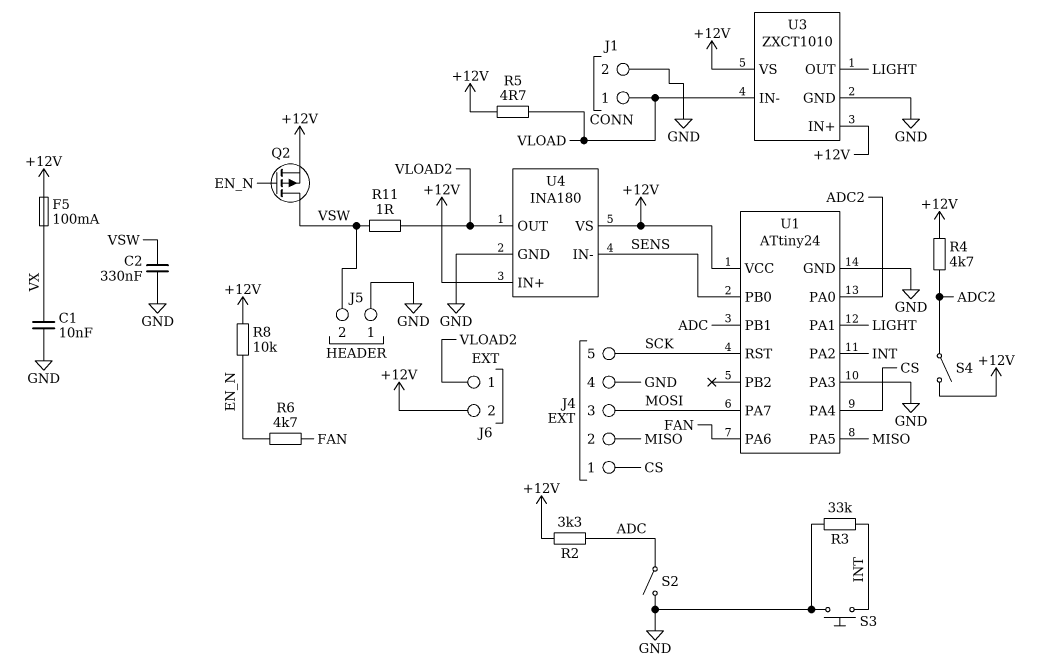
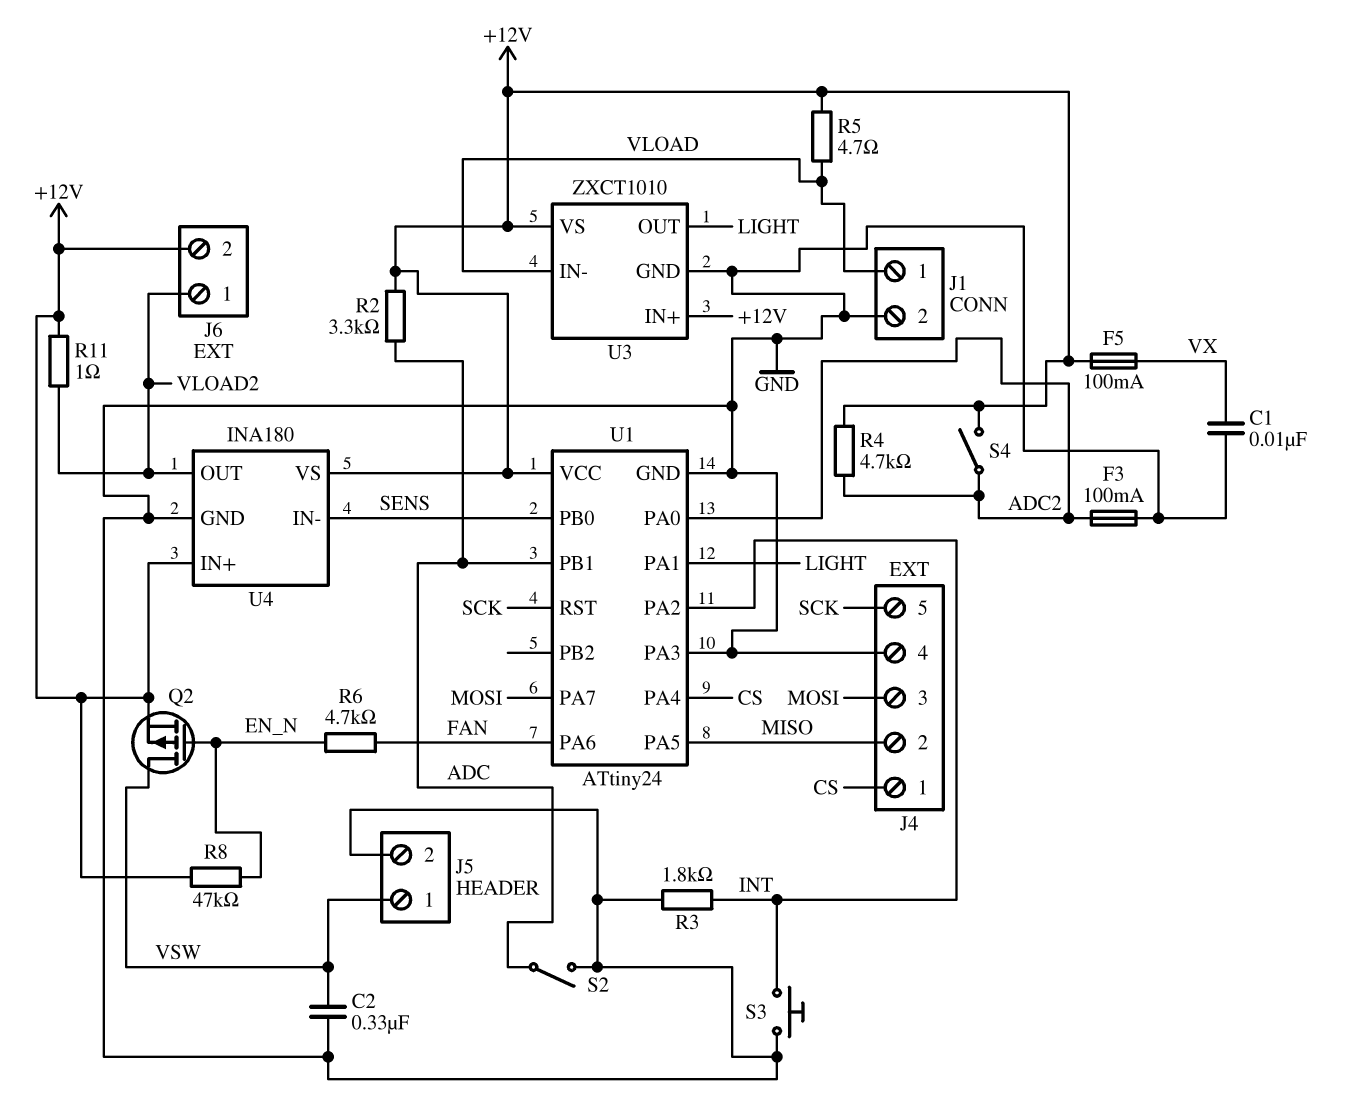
F3: none -> 100mA (ADC2, GND)
J5 pin 1: GND -> VSW
J5 pin 2: VSW -> GND
R3: 33k (GND, INT) -> 1.8k (GND, INT)
R8: 10k (+12V, EN_N) -> 47k (+12V, EN_N)
R11: 1 (VLOAD2, VSW) -> 1 (+12V, VLOAD2)

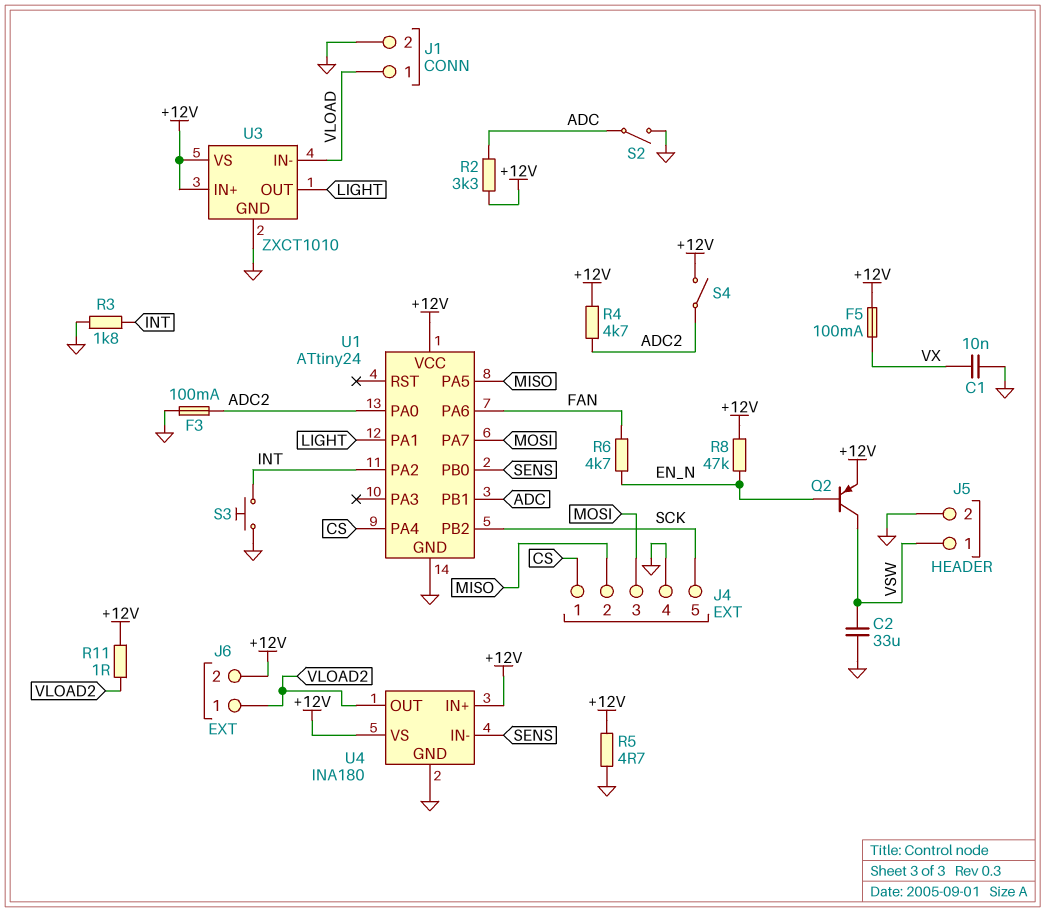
C2: 330nF (GND, VSW) -> 33uF (GND, VSW)
Q2: PMOS (G EN_N, D VSW, S +12V) -> PNP (B EN_N, C VSW, E +12V)
R5: 4.7 (+12V, VLOAD) -> 4.7 (+12V, GND)
U1 pin PA3: GND -> none
U1 pin PB2: none -> SCK
U1 pin RST: SCK -> none

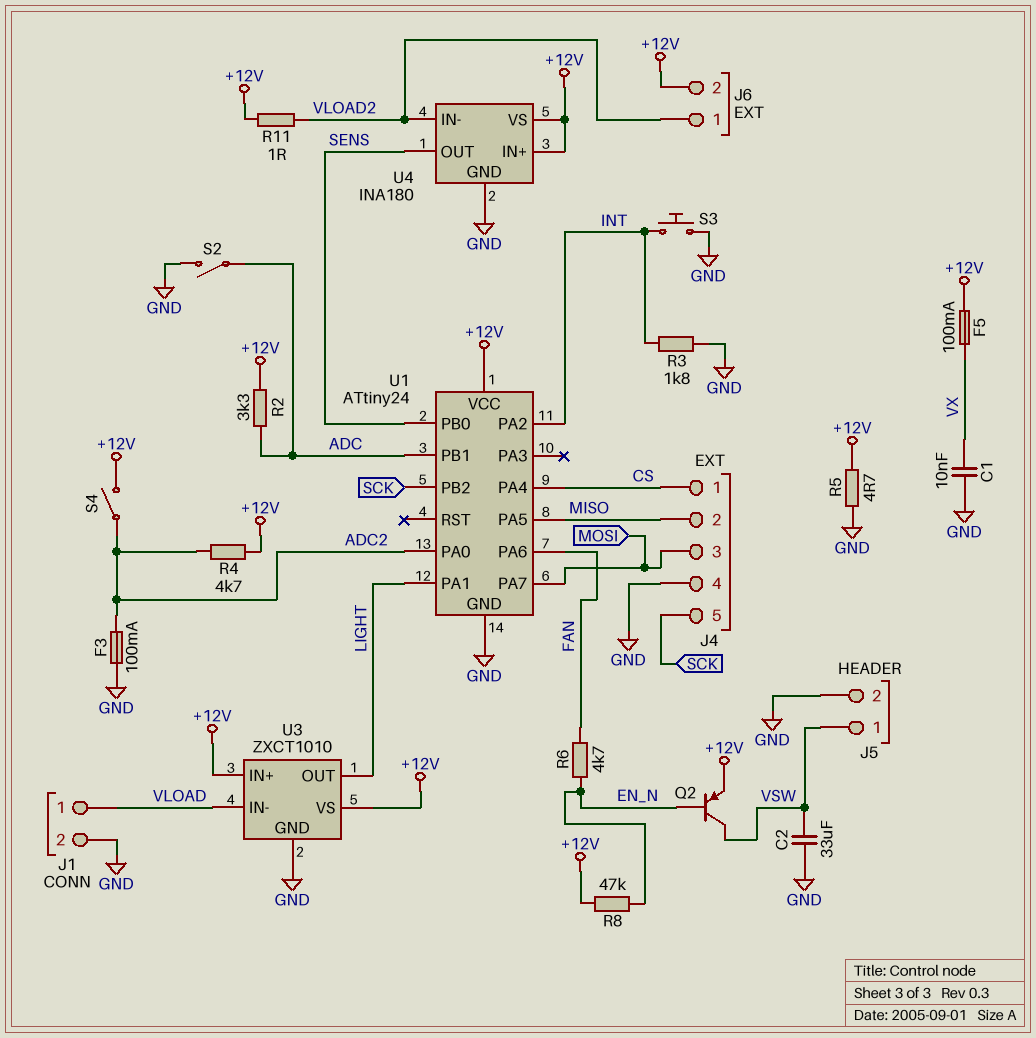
U4 pin IN-: SENS -> VLOAD2
U4 pin OUT: VLOAD2 -> SENS

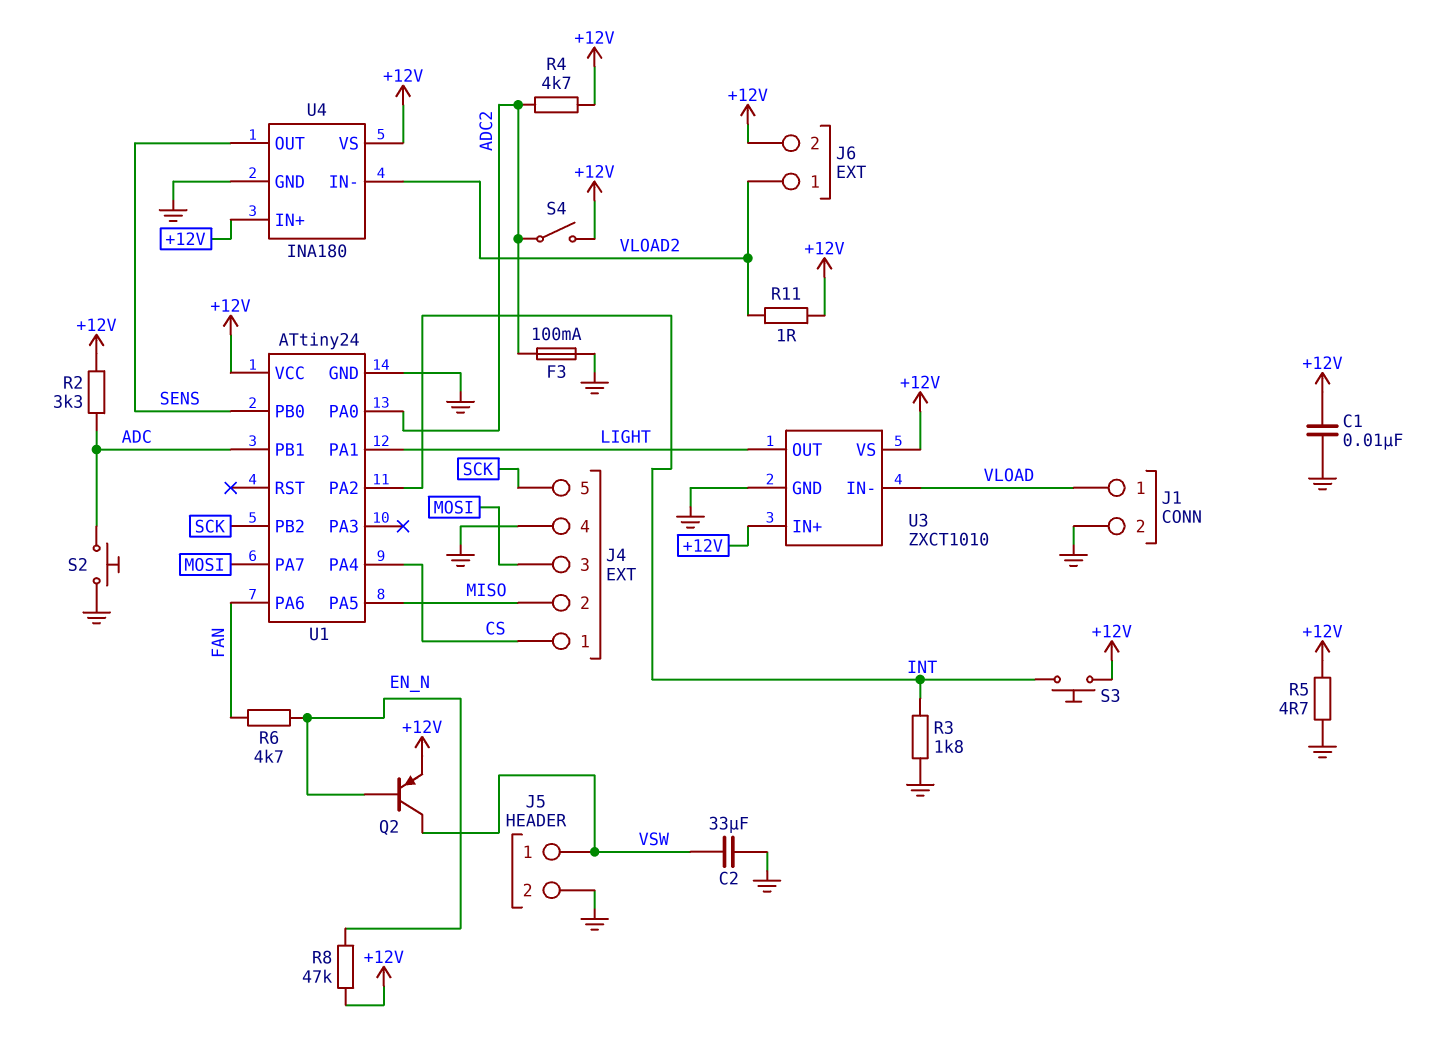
C1: 10nF (GND, VX) -> 10nF (+12V, GND)
F5: 100mA (+12V, VX) -> none
S2: switch (ADC, GND) -> button (ADC, GND)
S3: button (GND, INT) -> button (+12V, INT)

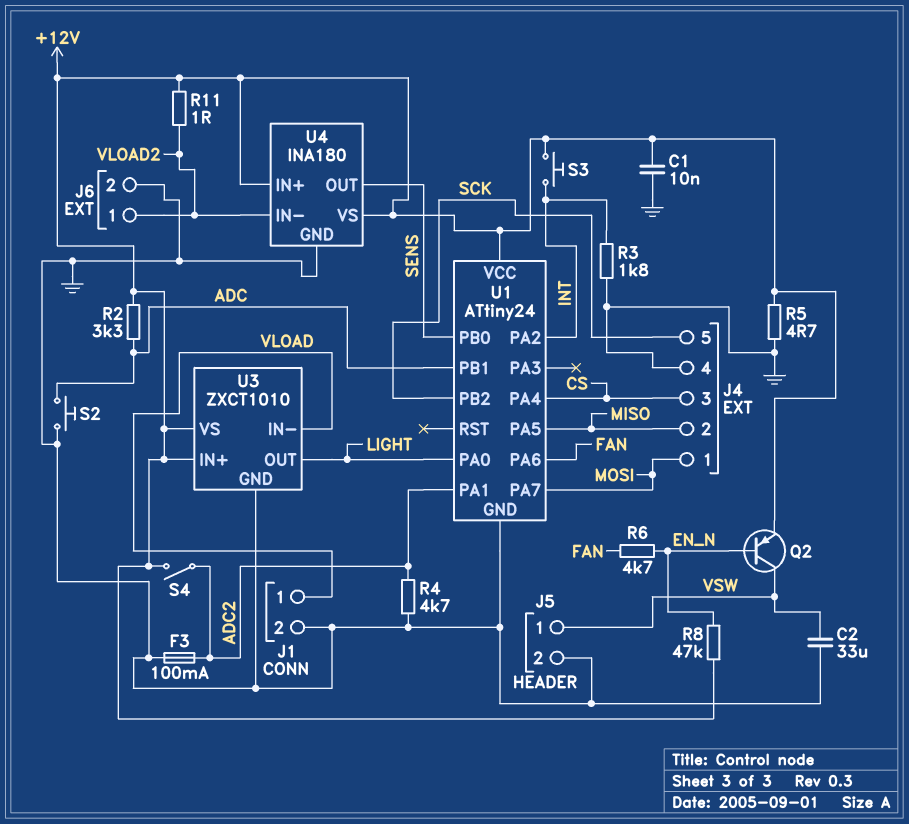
J4 pin 1: CS -> MOSI
J4 pin 3: MOSI -> CS
J6 pin 2: +12V -> GND
R4: 4.7k (+12V, ADC2) -> 4.7k (ADC2, GND)
U1 pin PA0: ADC2 -> LIGHT
U1 pin PA1: LIGHT -> ADC2

